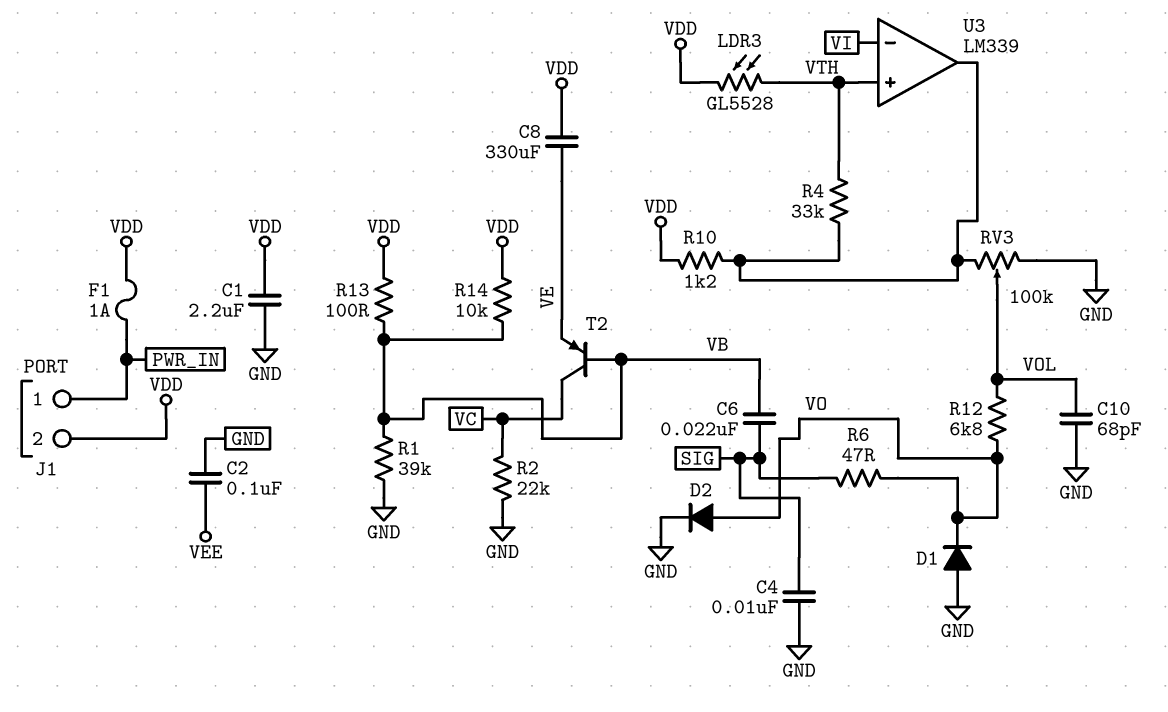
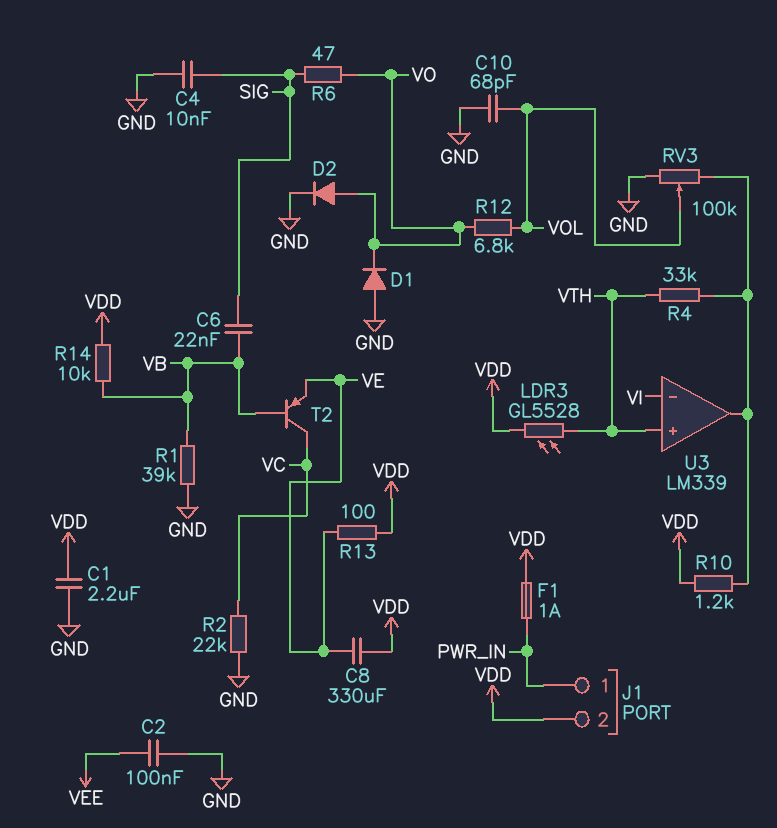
R13: 100 (VB, VDD) -> 100 (VDD, VE)

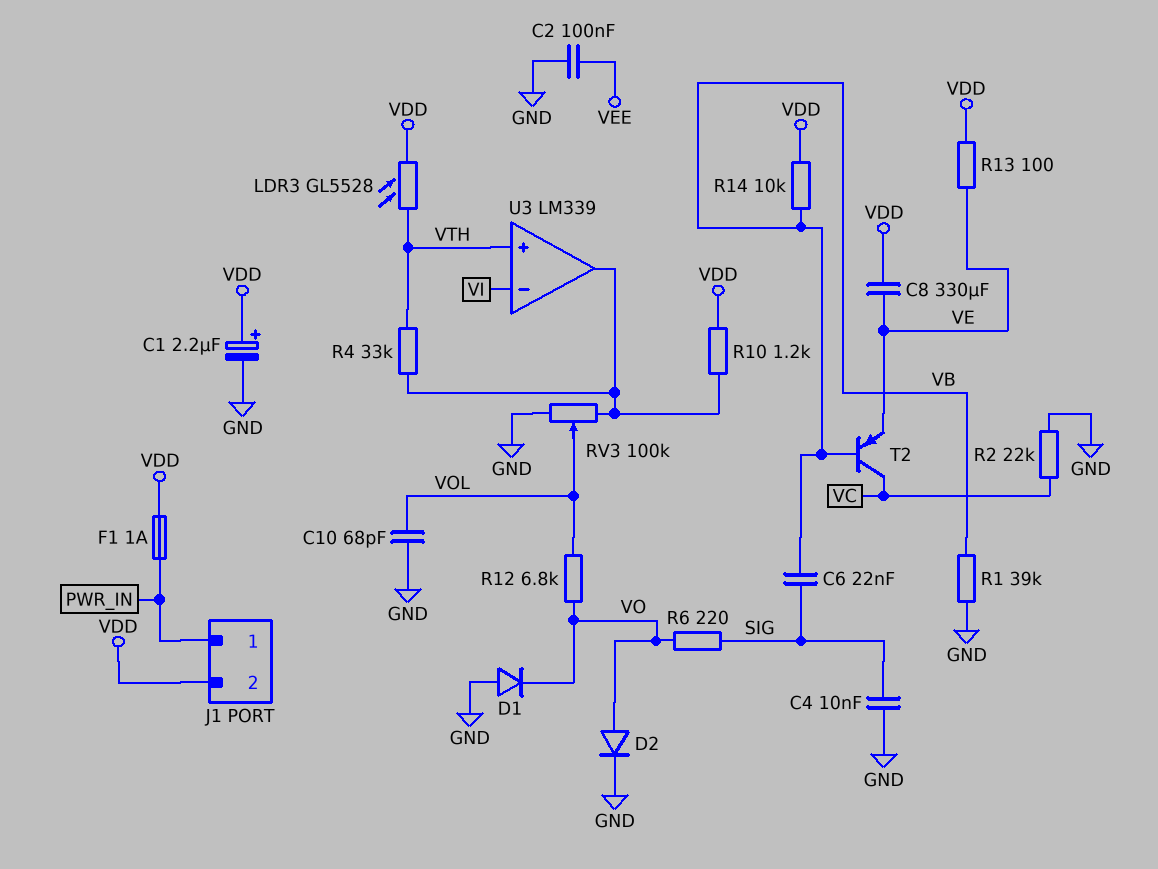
C1: 2.2uF (GND, VDD) -> 2.2uF (plus VDD, minus GND)
R6: 47 (SIG, VO) -> 220 (SIG, VO)

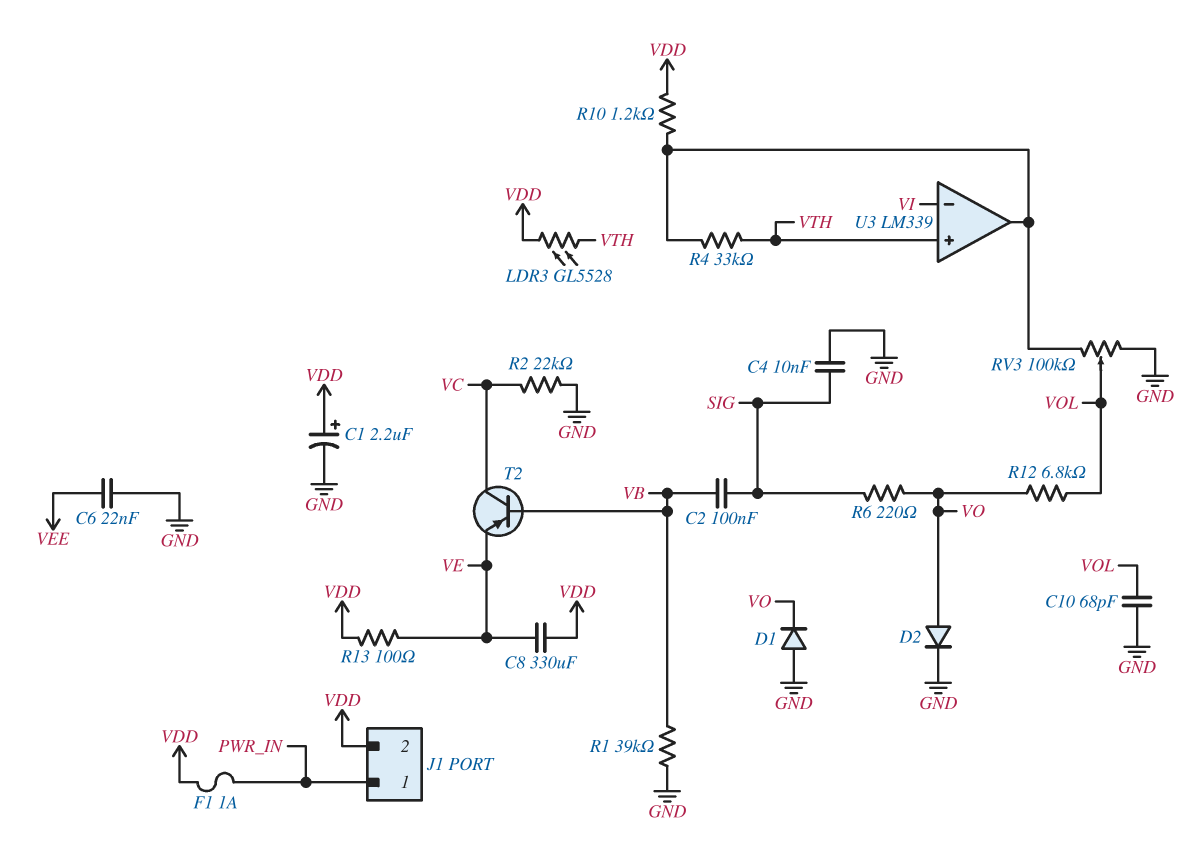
C2: 100nF (GND, VEE) -> 100nF (SIG, VB)
C6: 22nF (SIG, VB) -> 22nF (GND, VEE)
R14: 10k (VB, VDD) -> none

